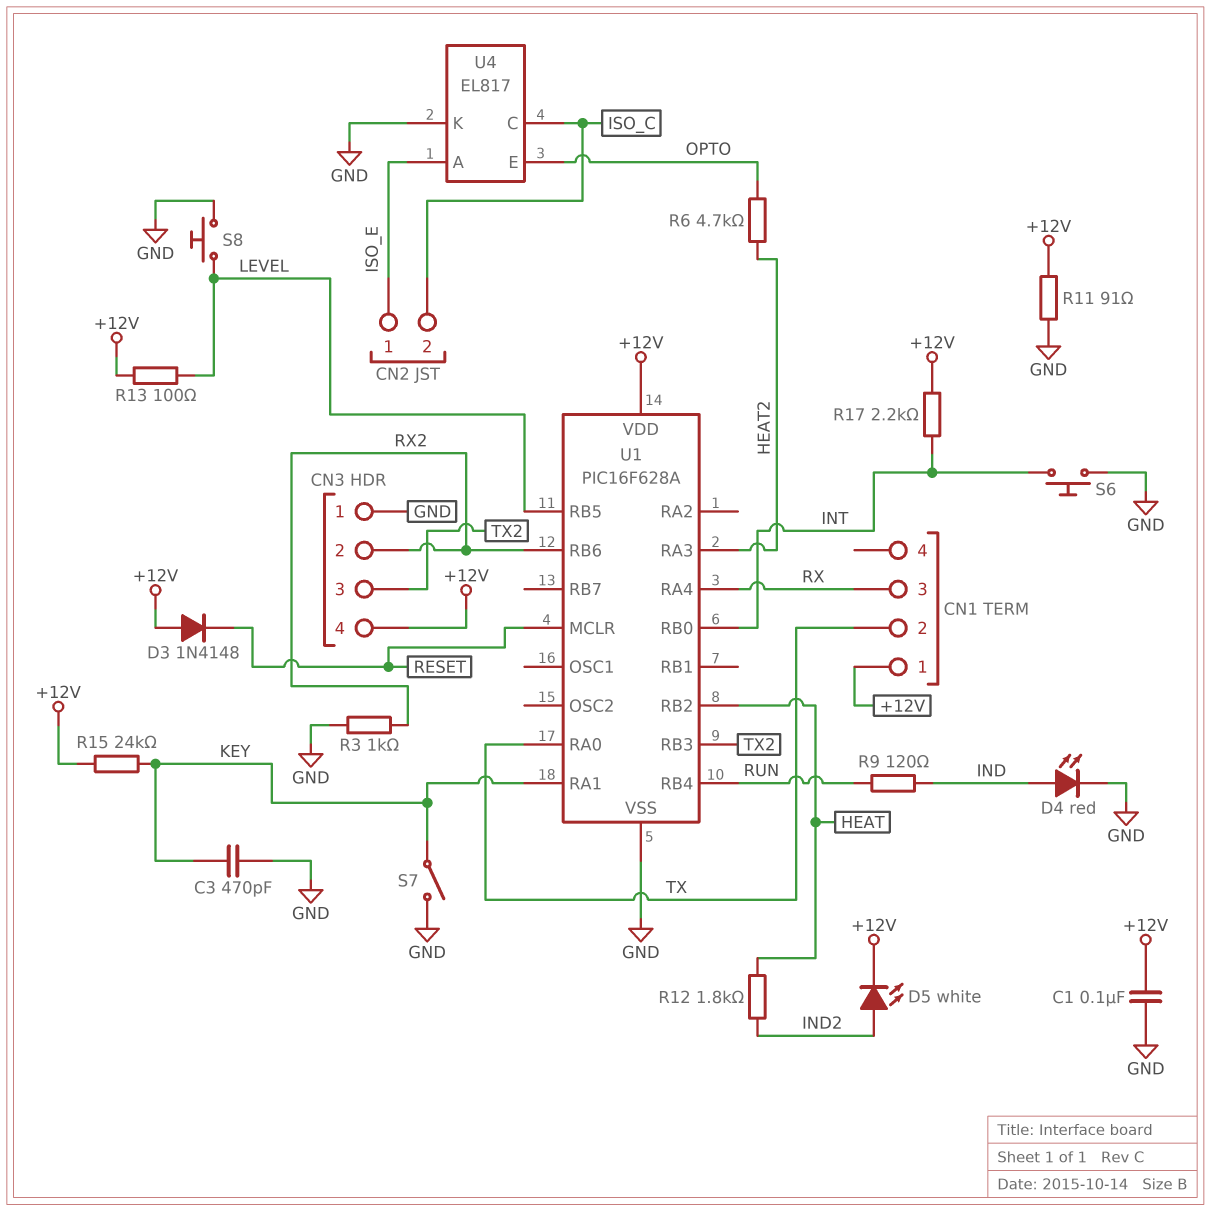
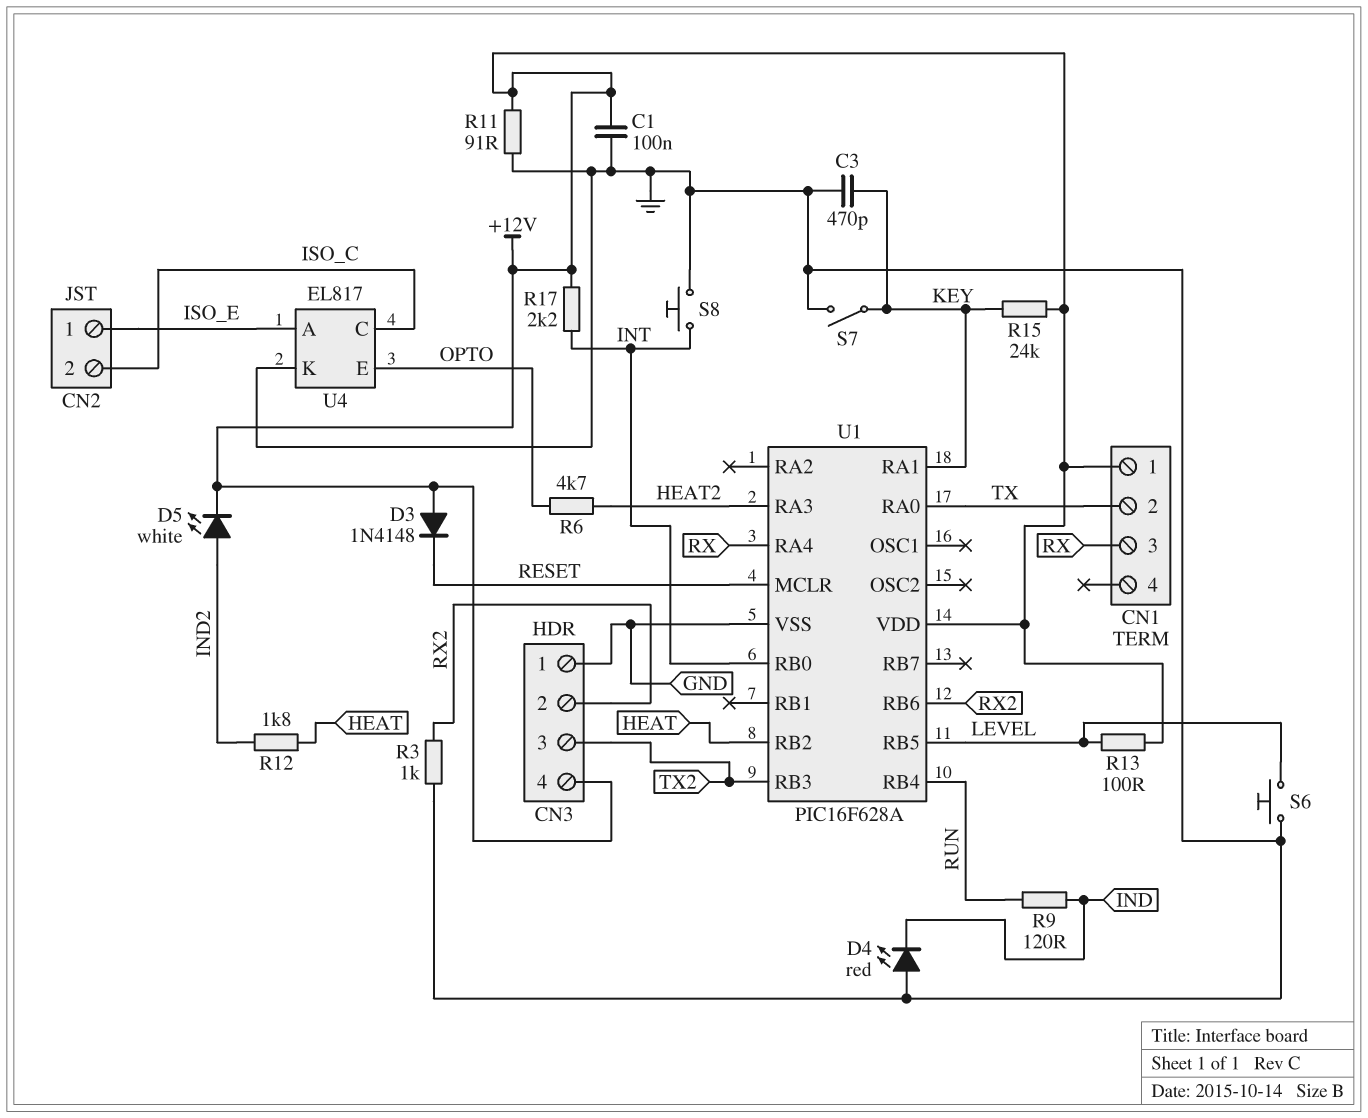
D4: LED red (A IND, K GND) -> LED red (A GND, K IND)
S6: button (GND, INT) -> button (GND, LEVEL)
S8: button (GND, LEVEL) -> button (GND, INT)

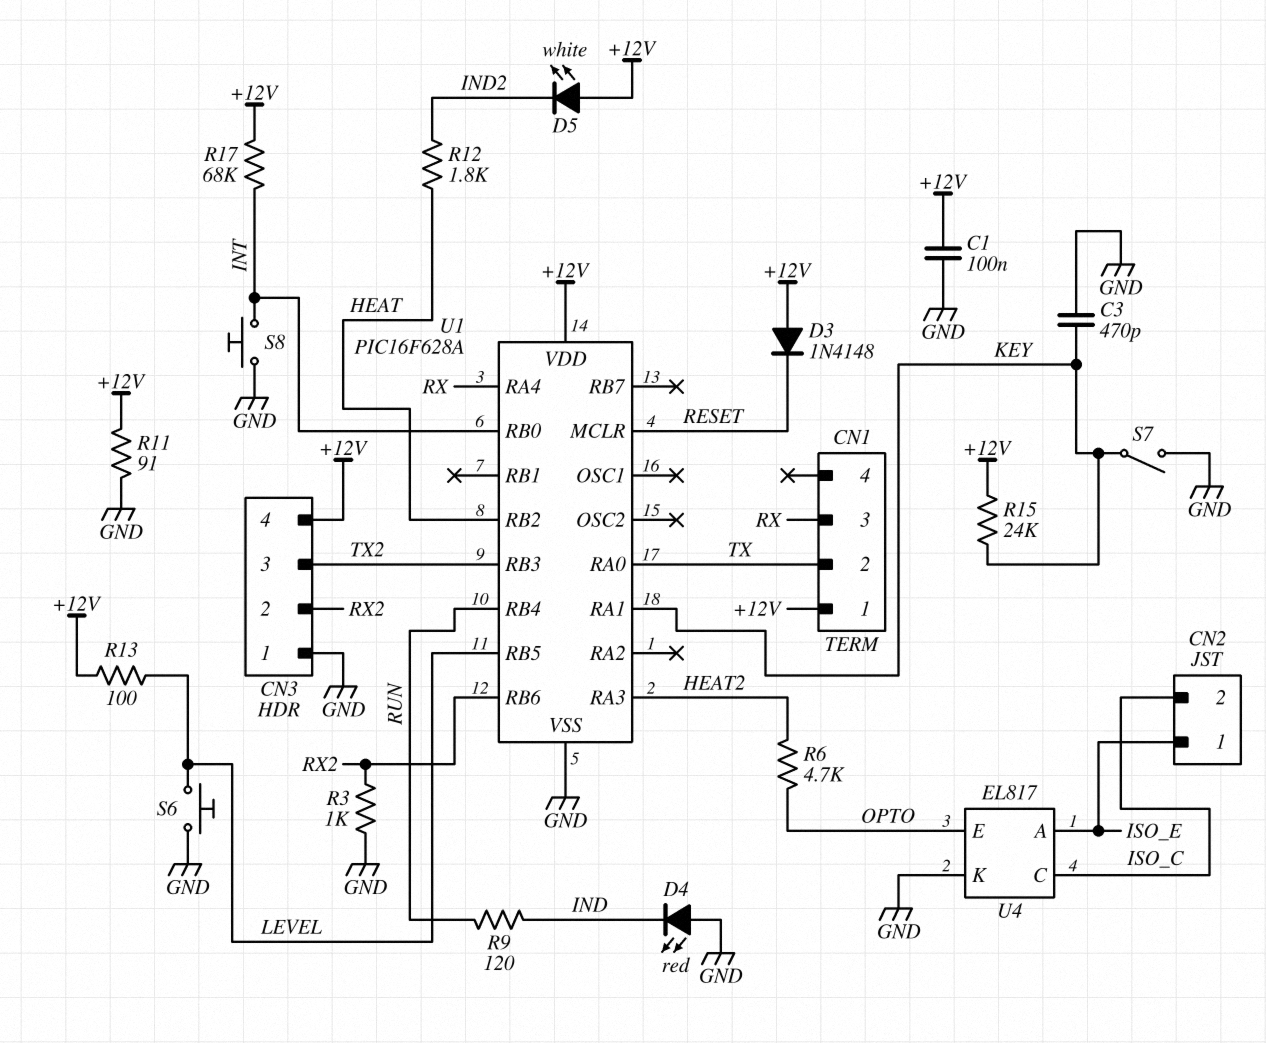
D5: LED white (A IND2, K +12V) -> LED white (A +12V, K IND2)
R17: 2.2k (+12V, INT) -> 68k (+12V, INT)

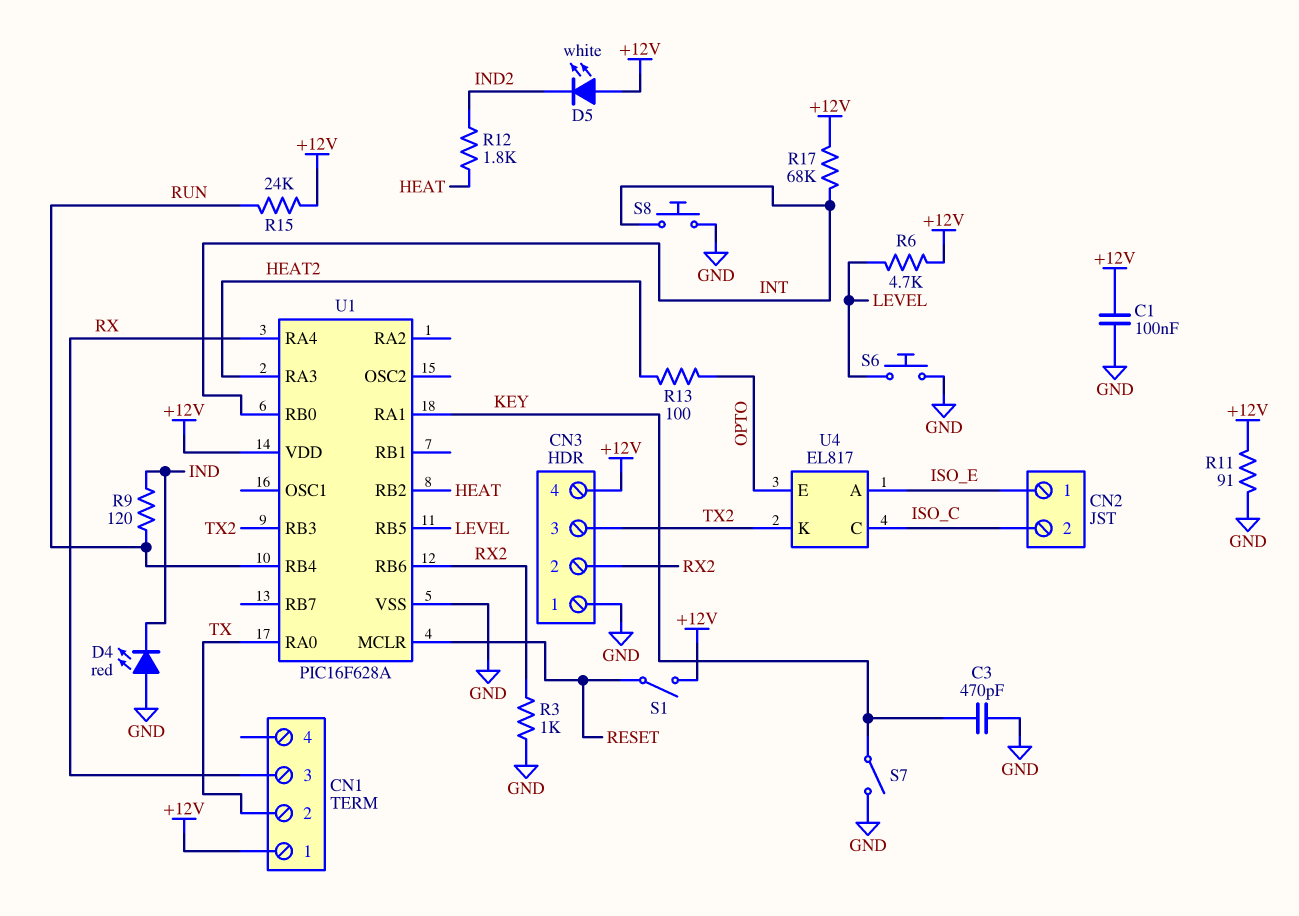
D3: diode 1N4148 (A +12V, K RESET) -> none
R6: 4.7k (HEAT2, OPTO) -> 4.7k (+12V, LEVEL)
R13: 100 (+12V, LEVEL) -> 100 (HEAT2, OPTO)
R15: 24k (+12V, KEY) -> 24k (+12V, RUN)
S1: none -> switch (+12V, RESET)
U4 pin K: GND -> TX2

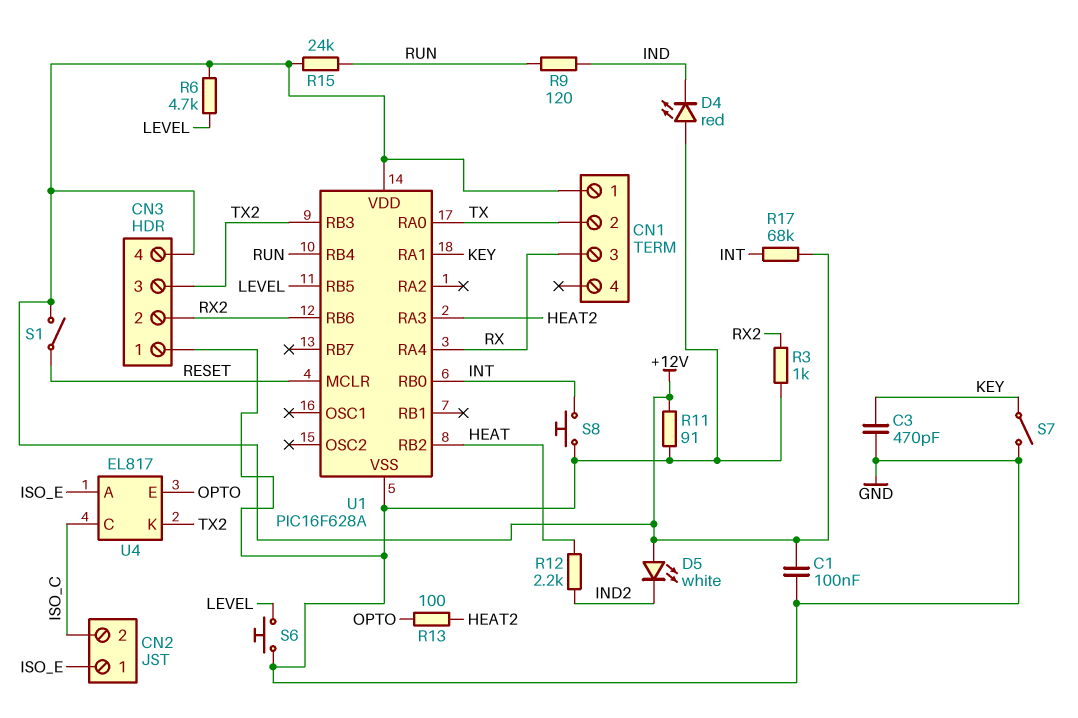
R12: 1.8k (HEAT, IND2) -> 2.2k (HEAT, IND2)

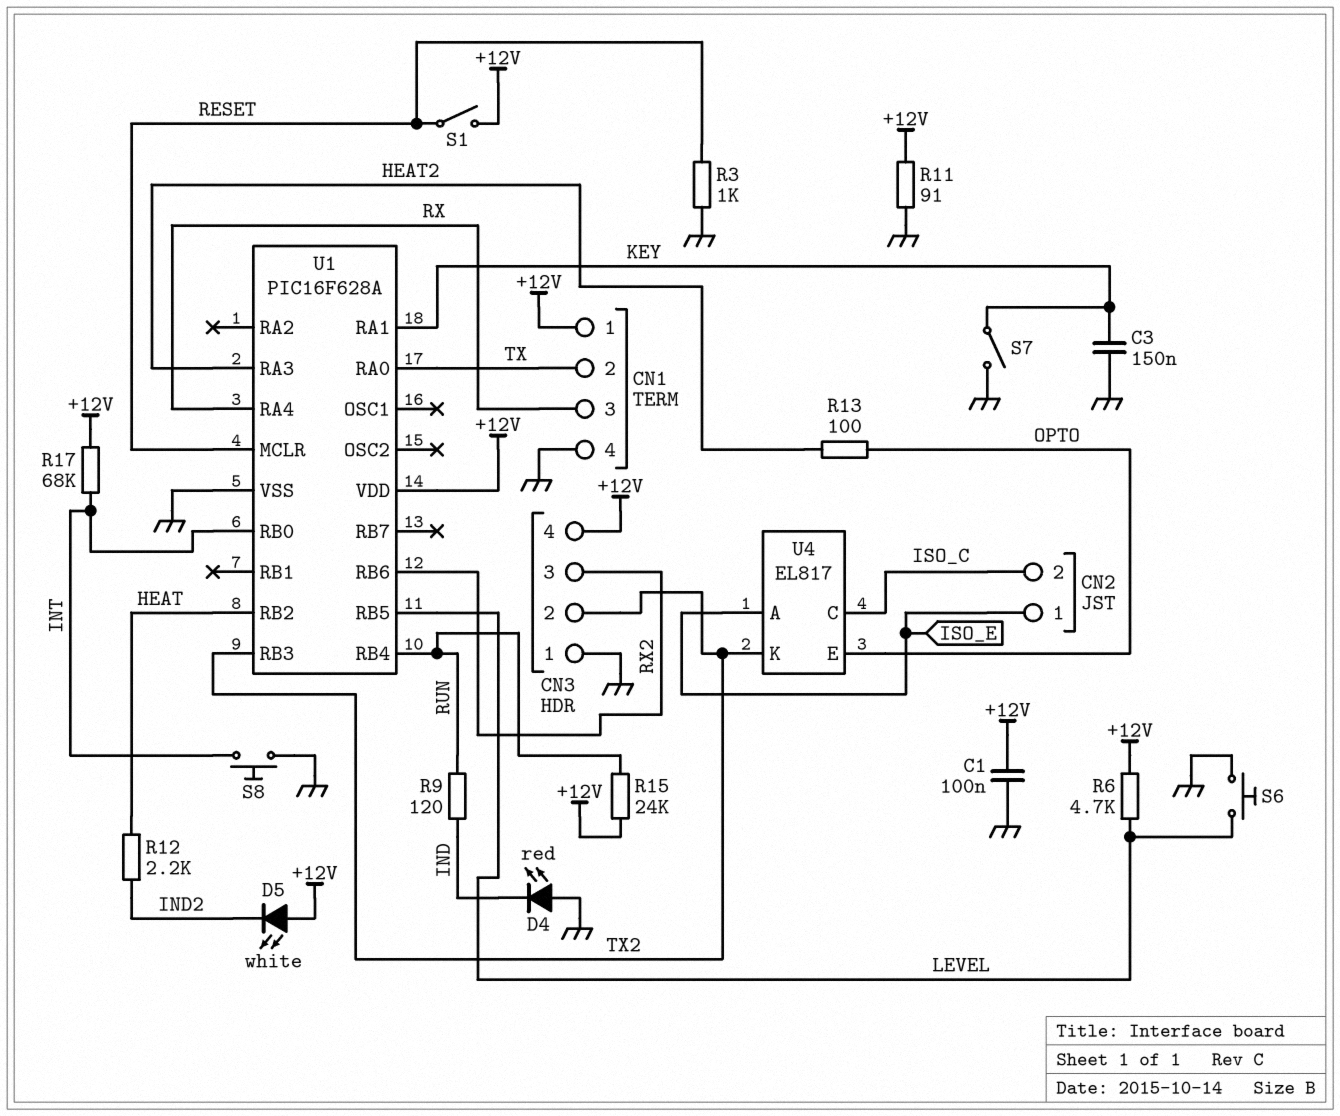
C3: 470pF (GND, KEY) -> 150nF (GND, KEY)
CN1 pin 4: none -> GND
CN3 pin 2: RX2 -> TX2
CN3 pin 3: TX2 -> RX2
R3: 1k (GND, RX2) -> 1k (GND, RESET)

